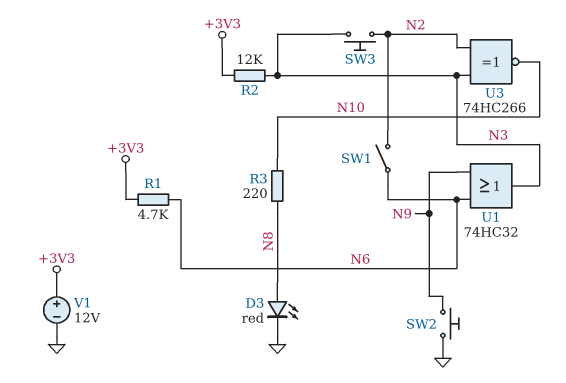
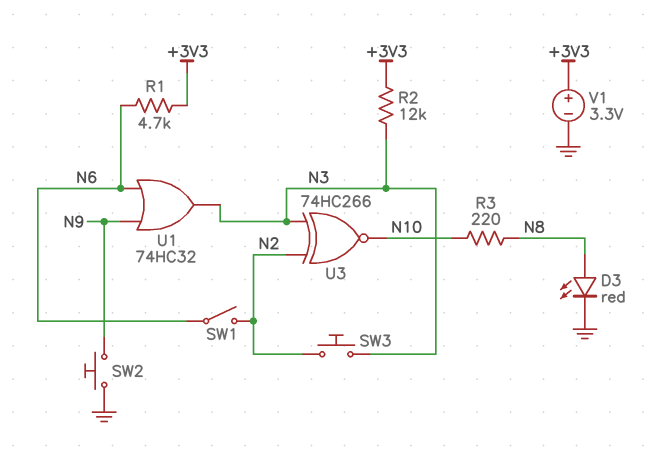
V1: 12V (plus +3V3, minus GND) -> 3.3V (plus +3V3, minus GND)

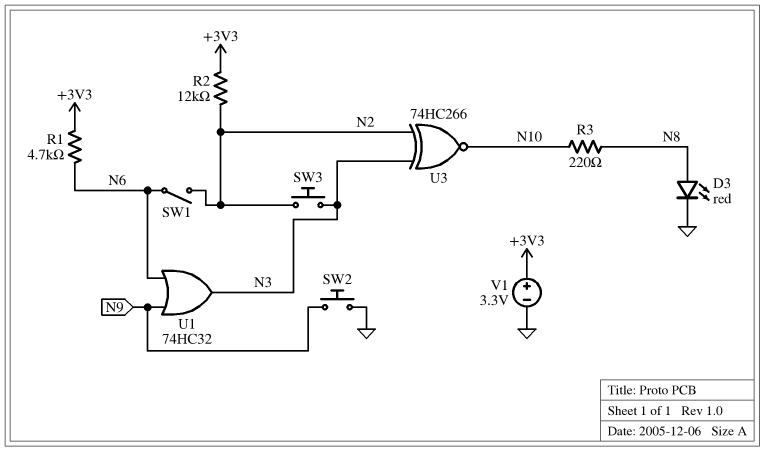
R2: 12k (+3V3, N3) -> 12k (+3V3, N2)

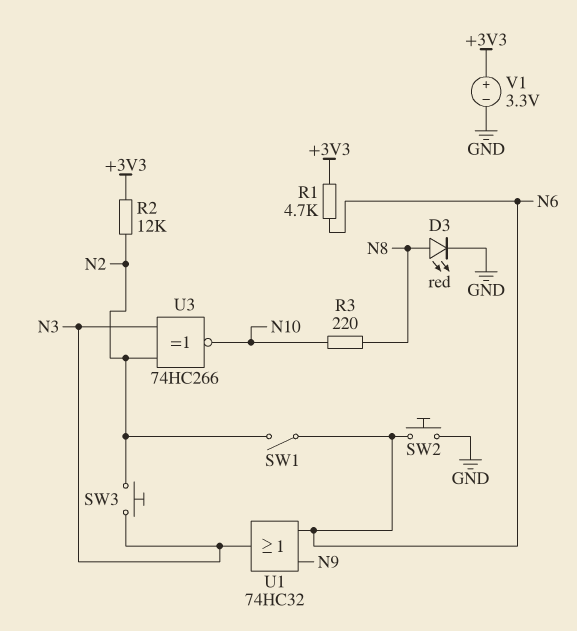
SW2: button (GND, N9) -> button (GND, N6)

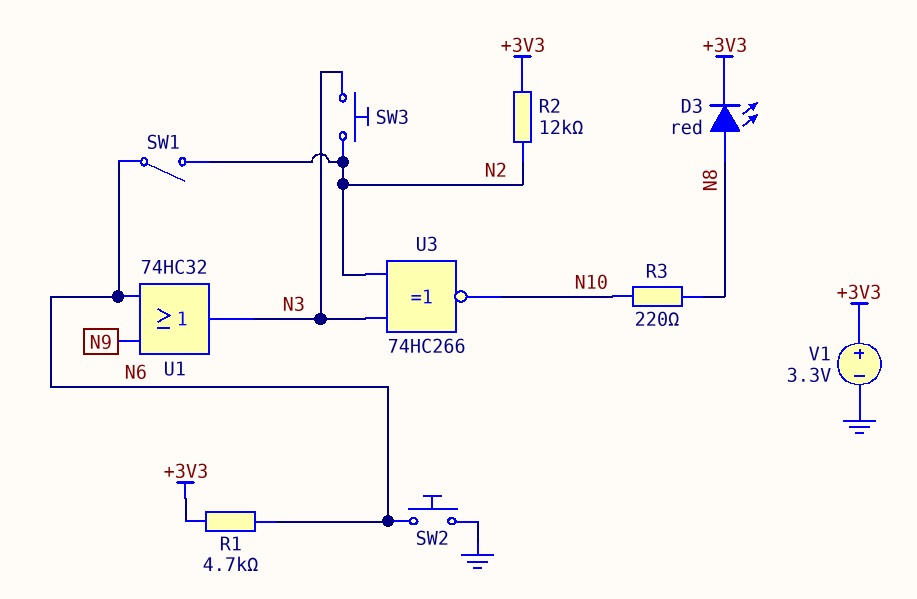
D3: LED red (A N8, K GND) -> LED red (A N8, K +3V3)

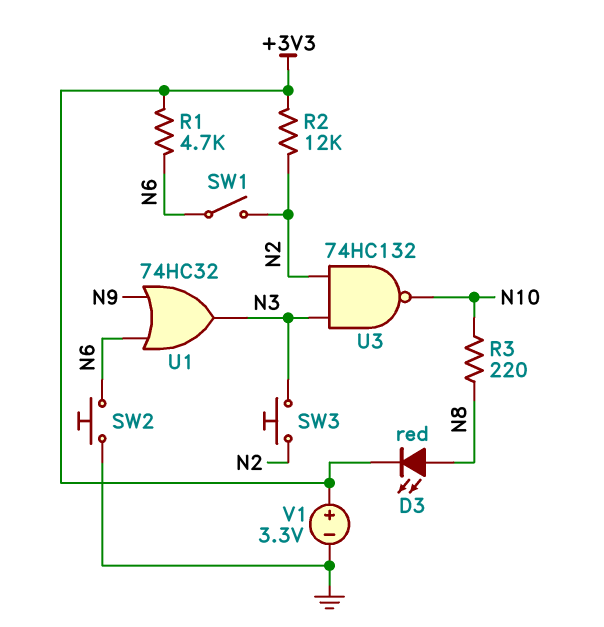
U3: XNOR 74HC266 (in N2, in N3, out N10) -> NAND 74HC132 (in N2, in N3, out N10)

